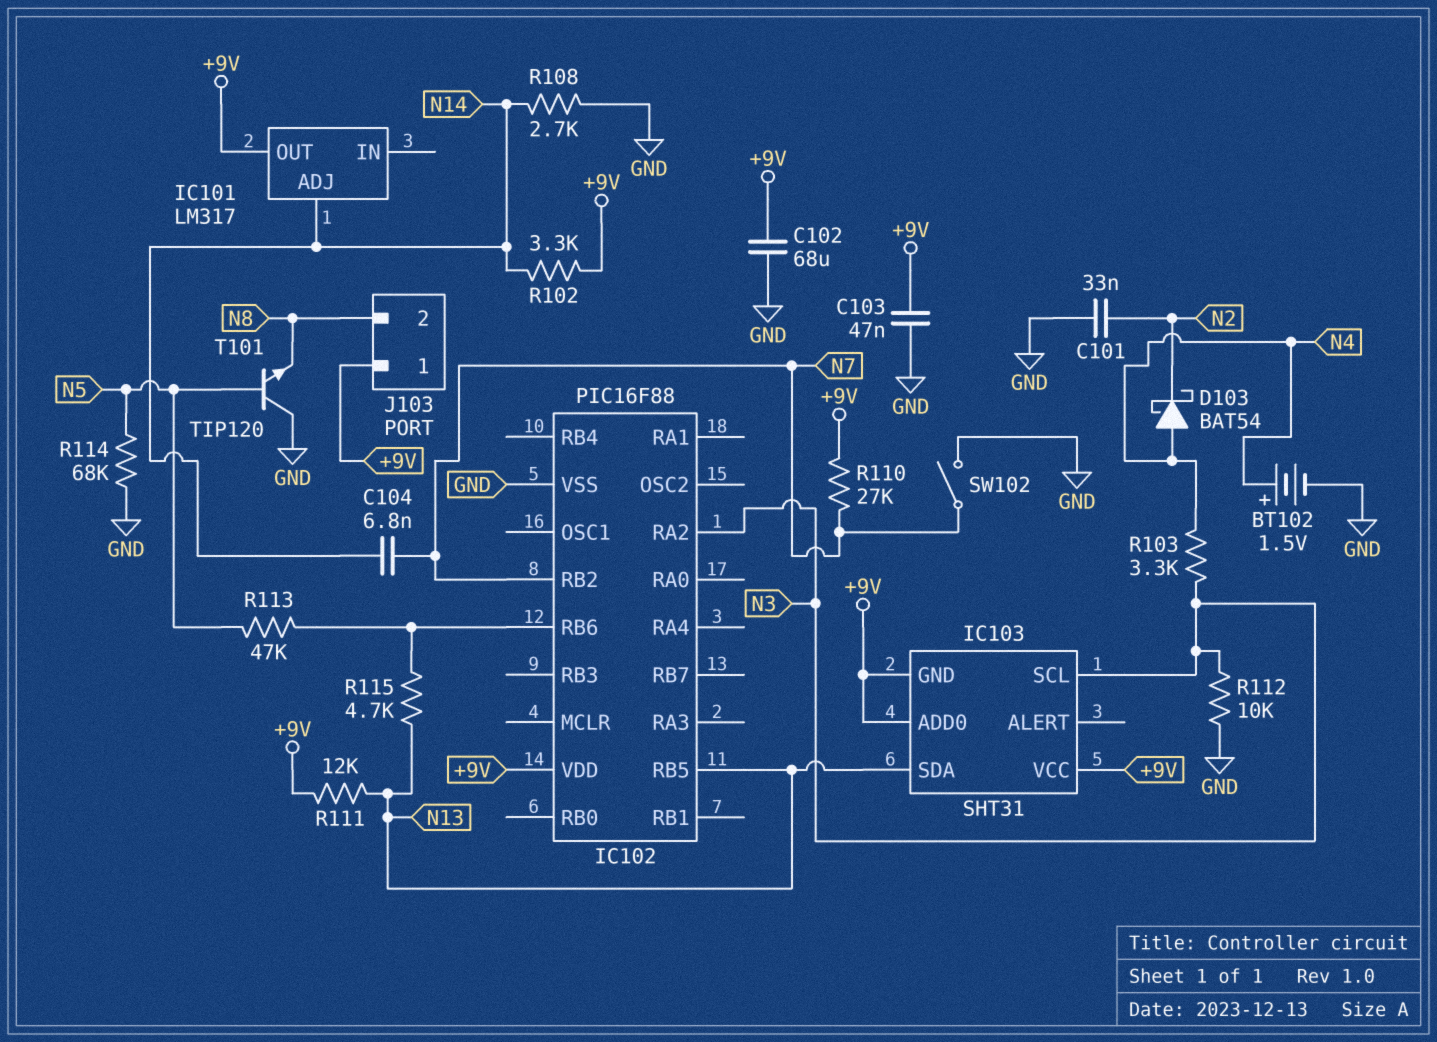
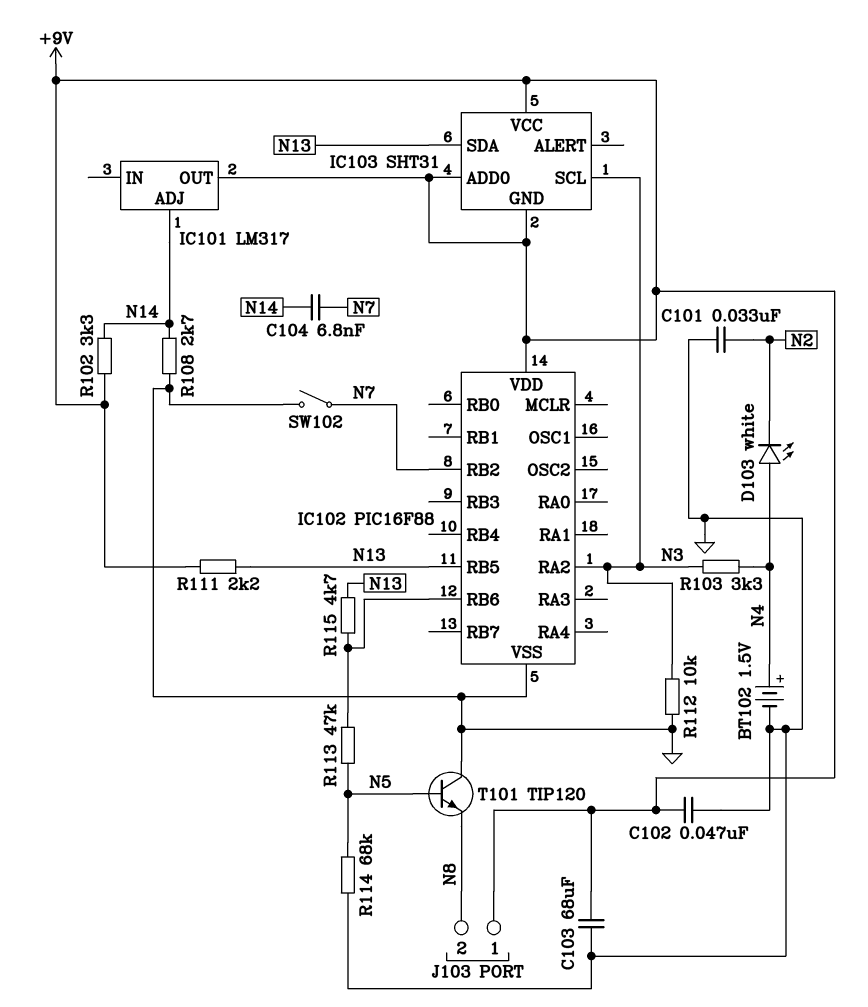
C102: 68uF (+9V, GND) -> 47nF (+9V, GND)
C103: 47nF (+9V, GND) -> 68uF (+9V, GND)
D103: schottky BAT54 (A N4, K N2) -> LED white (A N4, K N2)
R110: 27k (+9V, N7) -> none
R111: 12k (+9V, N13) -> 2.2k (+9V, N13)

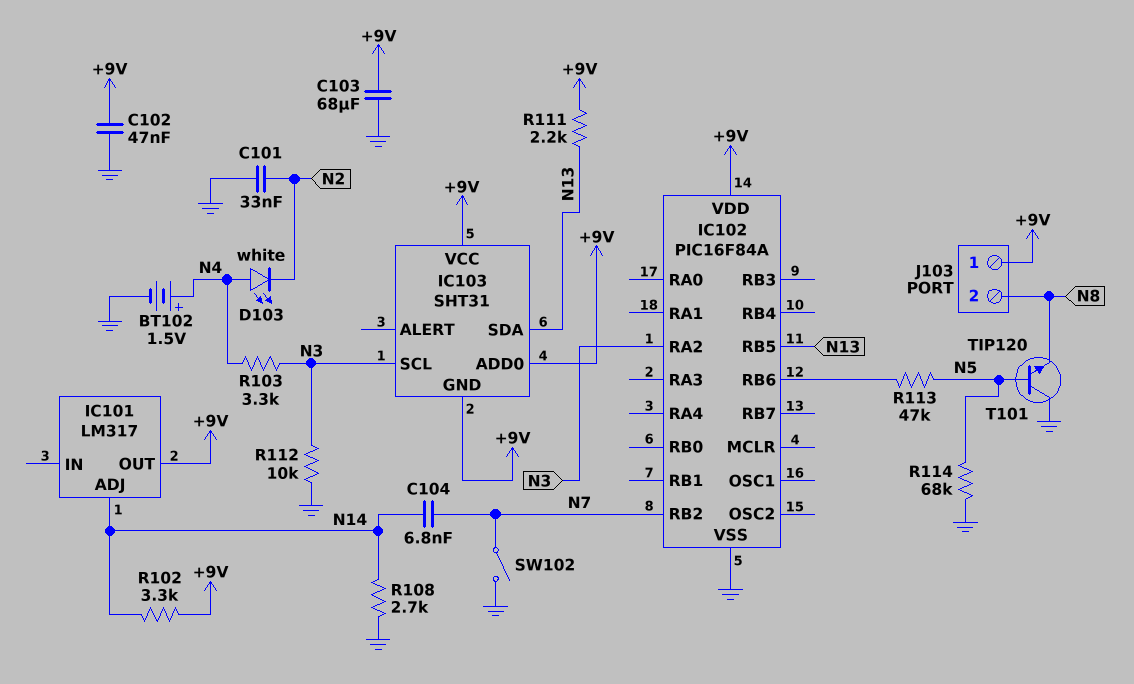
IC102: PIC16F88 -> PIC16F84A
R115: 4.7k (IC102/RB6, N13) -> none

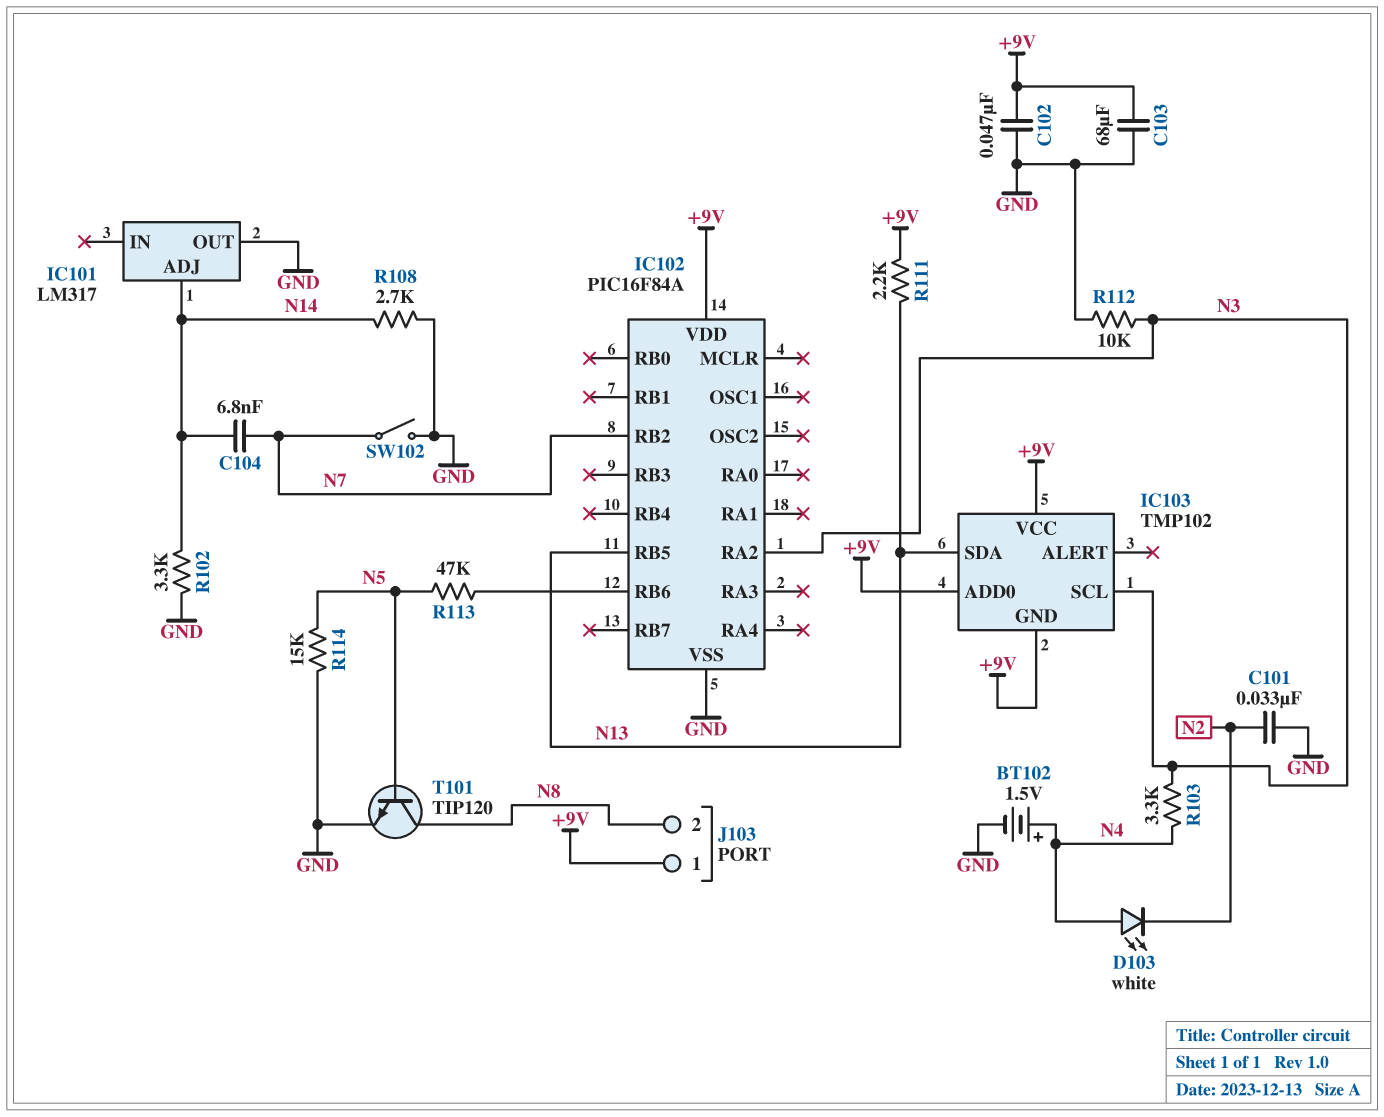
IC101 pin OUT: +9V -> GND
IC103: SHT31 -> TMP102
R102: 3.3k (+9V, N14) -> 3.3k (GND, N14)
R114: 68k (GND, N5) -> 15k (GND, N5)
T101: NPN TIP120 (B N5, C GND, E N8) -> NPN TIP120 (B N5, C N8, E GND)

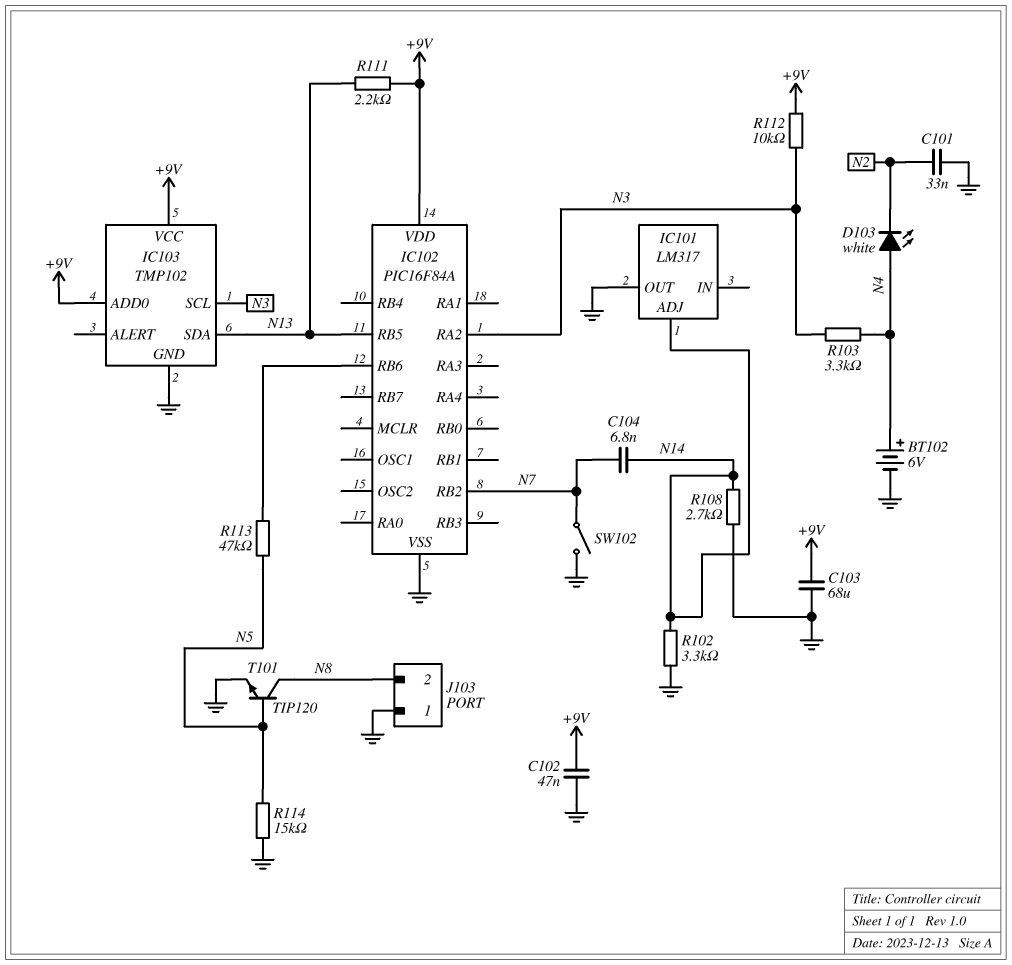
BT102: 1.5V (plus N4, minus GND) -> 6V (plus N4, minus GND)
IC103 pin GND: +9V -> GND
J103 pin 1: +9V -> GND
R112: 10k (GND, N3) -> 10k (+9V, N3)

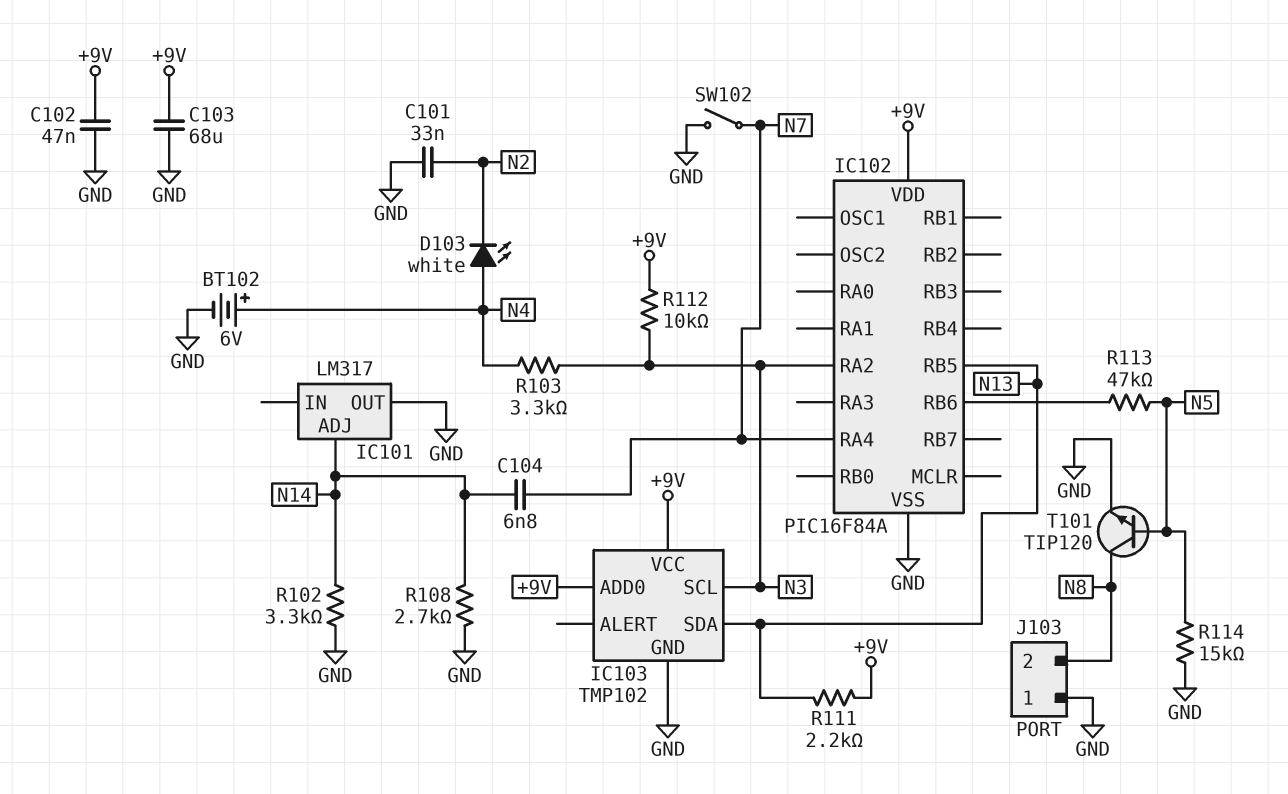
IC102 pin RA4: none -> N7
IC102 pin RB2: N7 -> none

